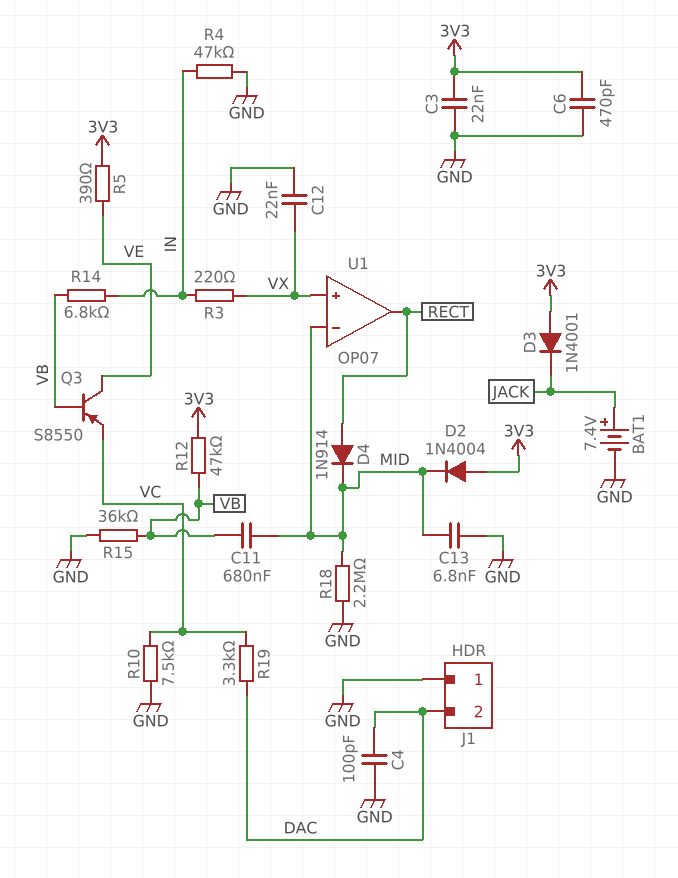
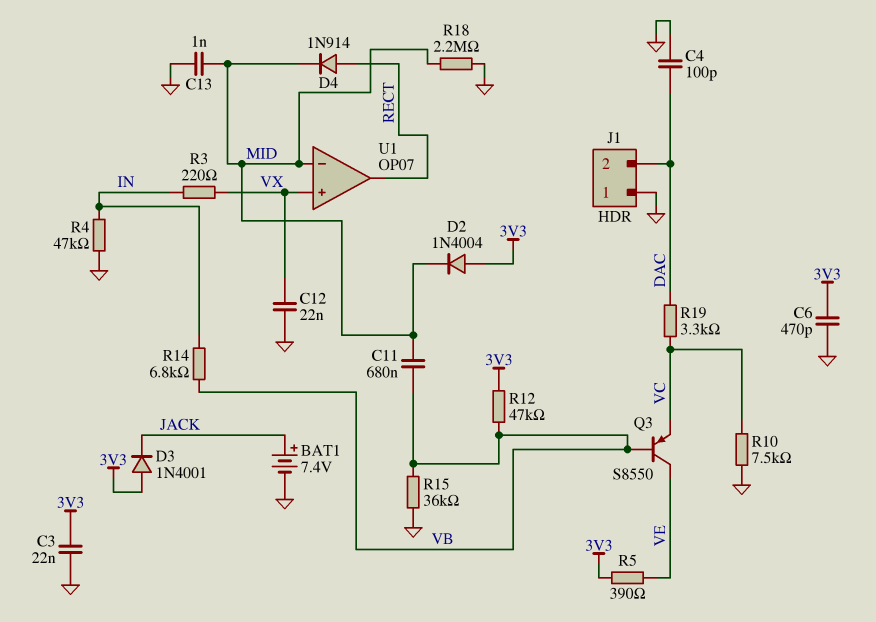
C13: 6.8nF (GND, MID) -> 1nF (GND, MID)

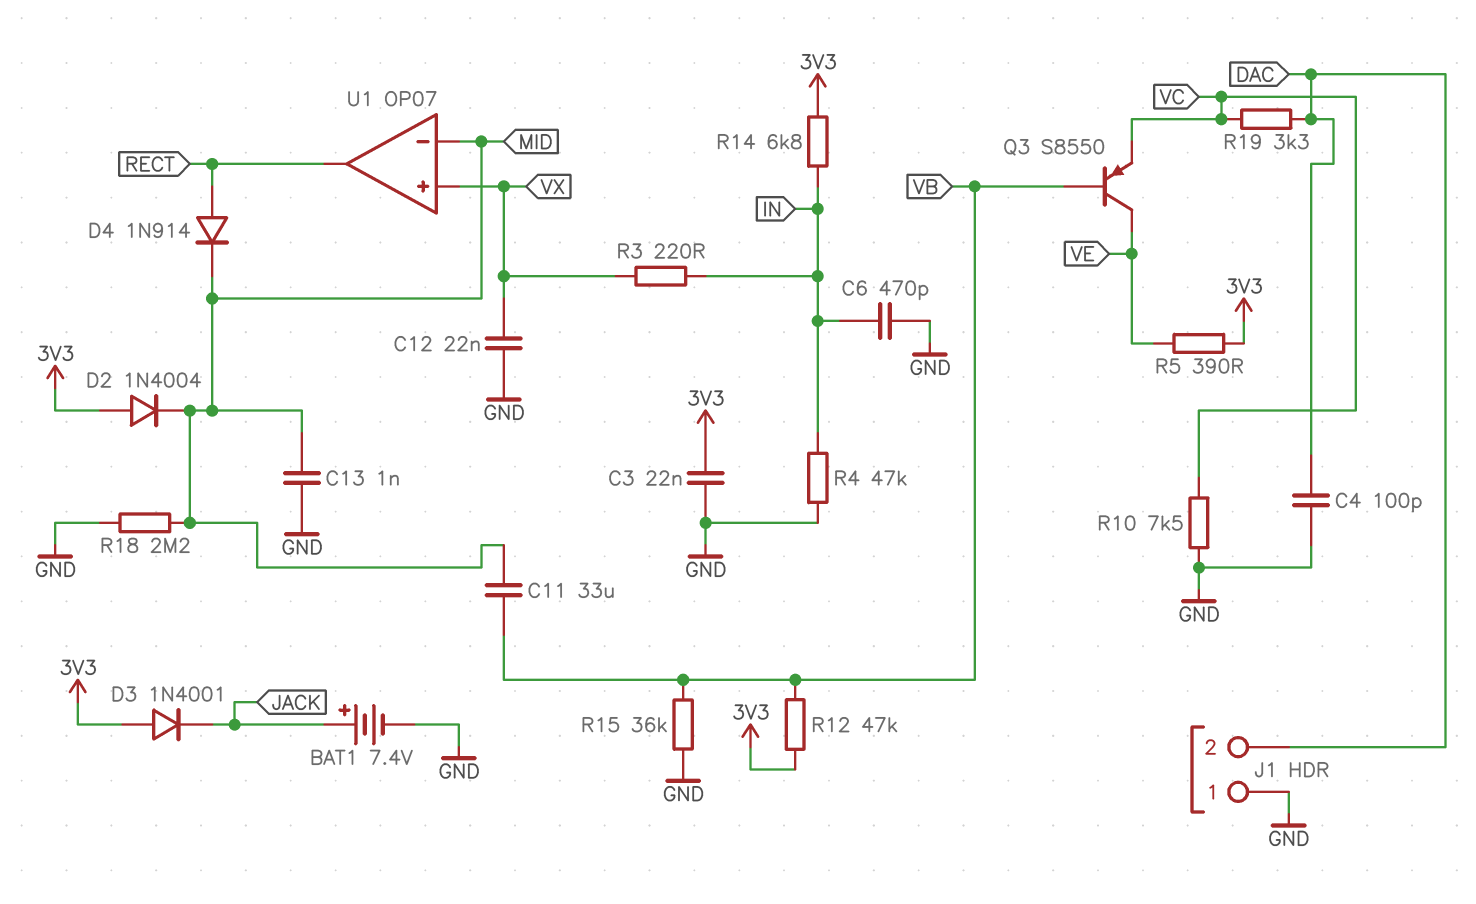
C6: 470pF (3V3, GND) -> 470pF (GND, IN)
C11: 680nF (MID, VB) -> 33uF (MID, VB)
R14: 6.8k (IN, VB) -> 6.8k (3V3, IN)

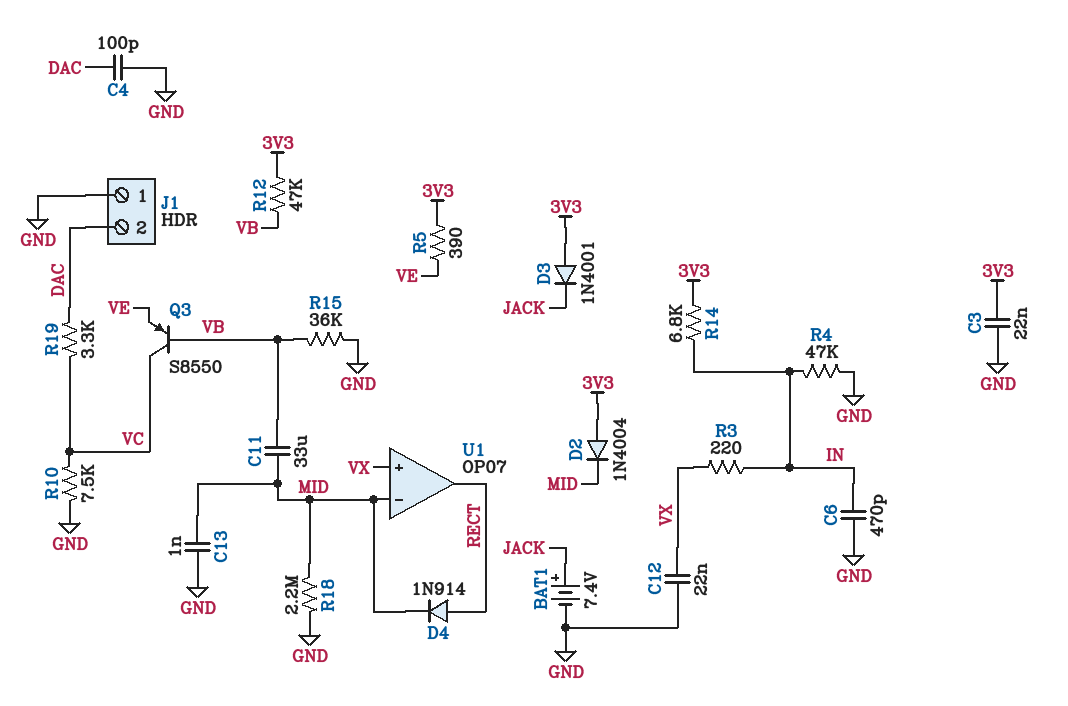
Q3: PNP S8550 (B VB, C VE, E VC) -> PNP S8550 (B VB, C VC, E VE)

